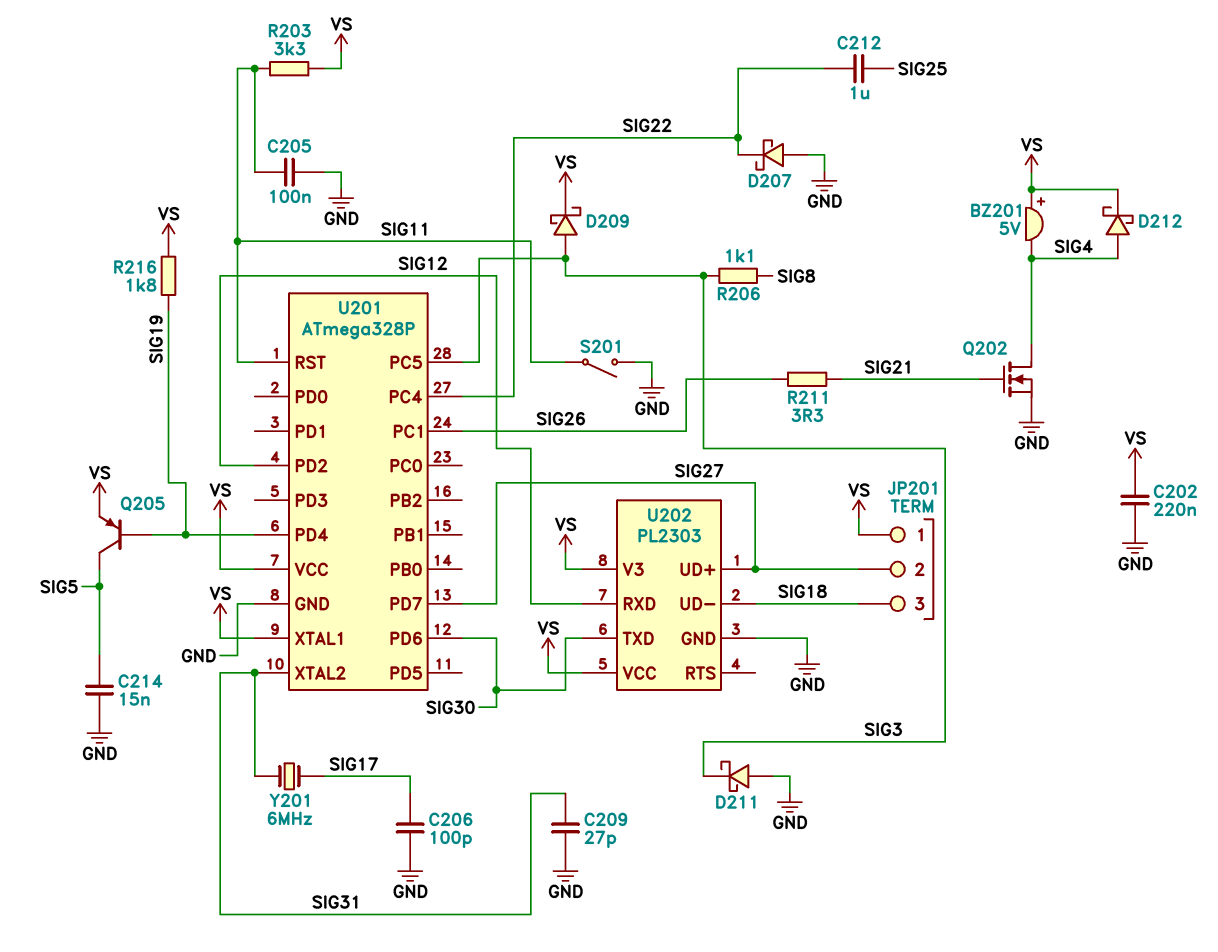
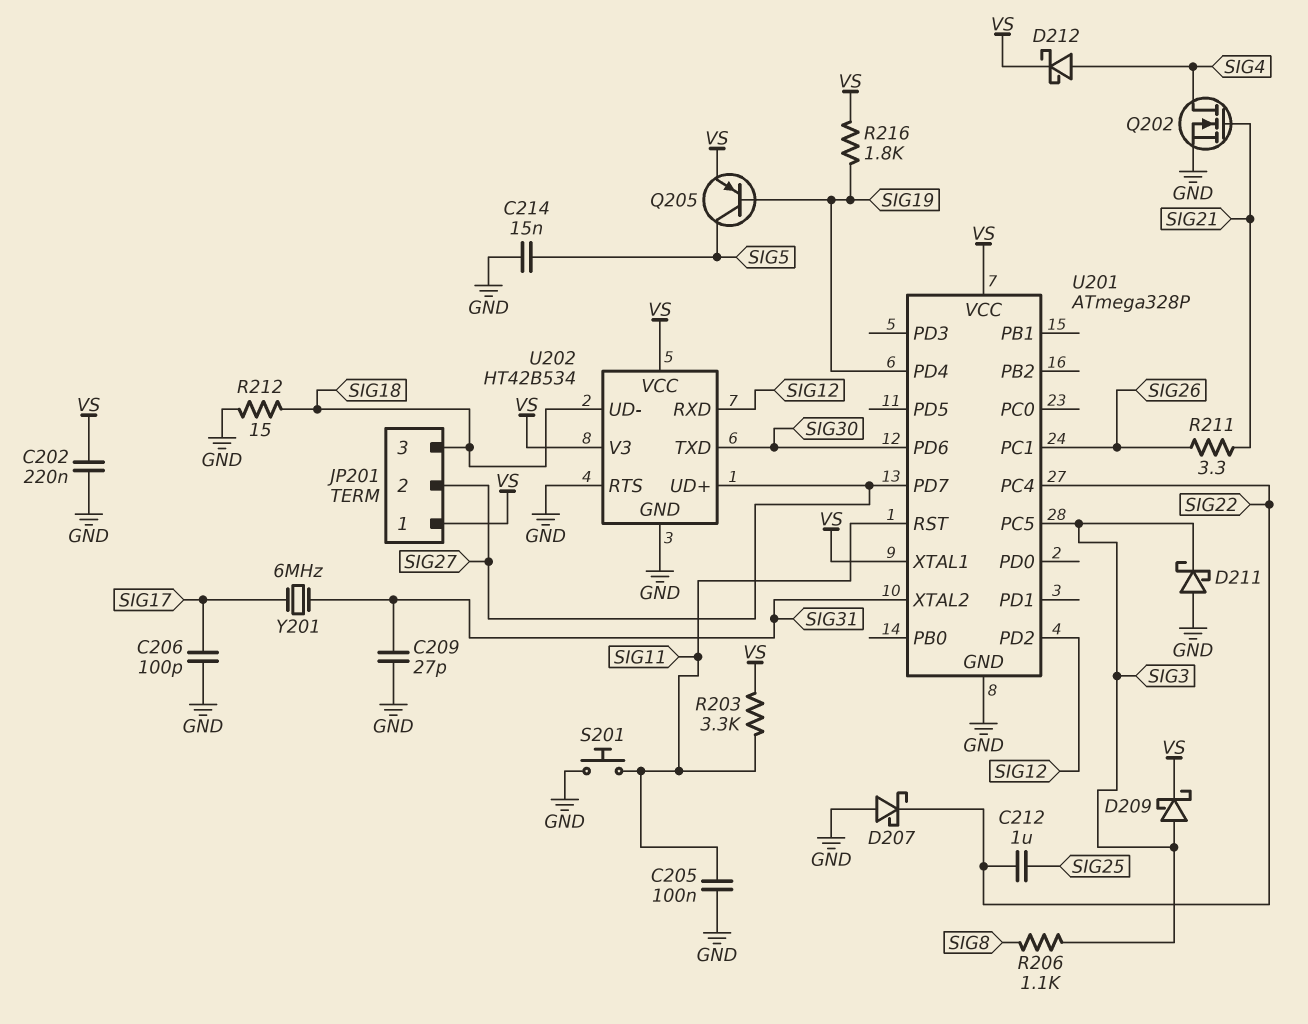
BZ201: buzzer 5V (plus VS, minus SIG4) -> none
R212: none -> 15 (GND, SIG18)
S201: switch (GND, SIG11) -> button (GND, SIG11)
U202: PL2303 -> HT42B534
U202 pin RTS: none -> GND

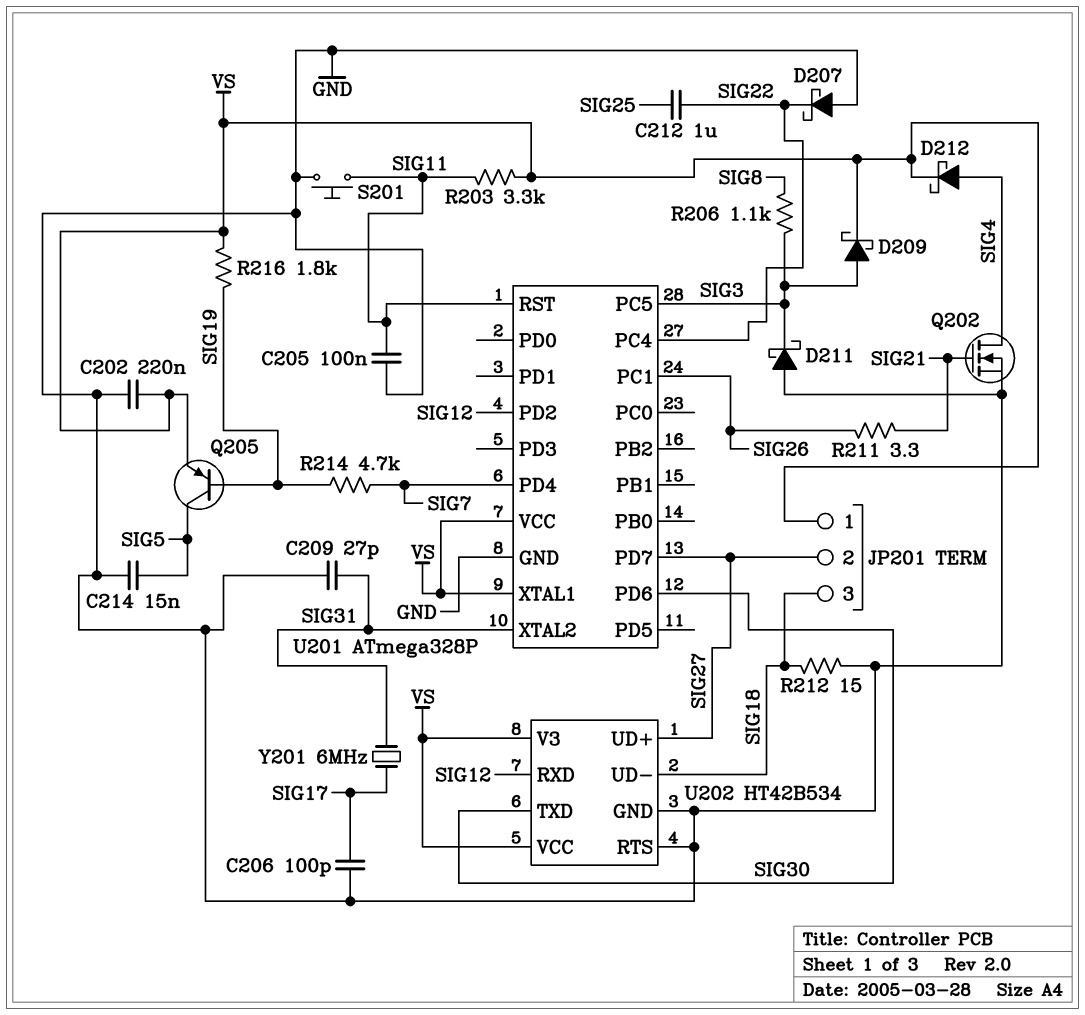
R214: none -> 4.7k (SIG7, SIG19)
U201 pin PD4: SIG19 -> SIG7

